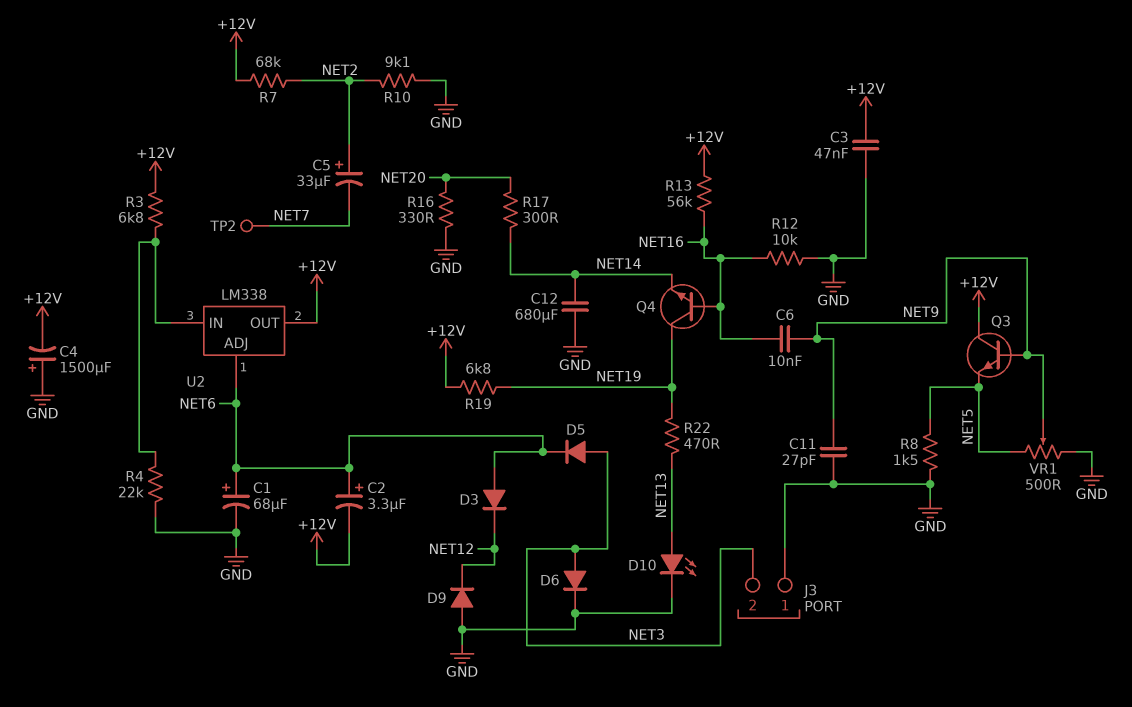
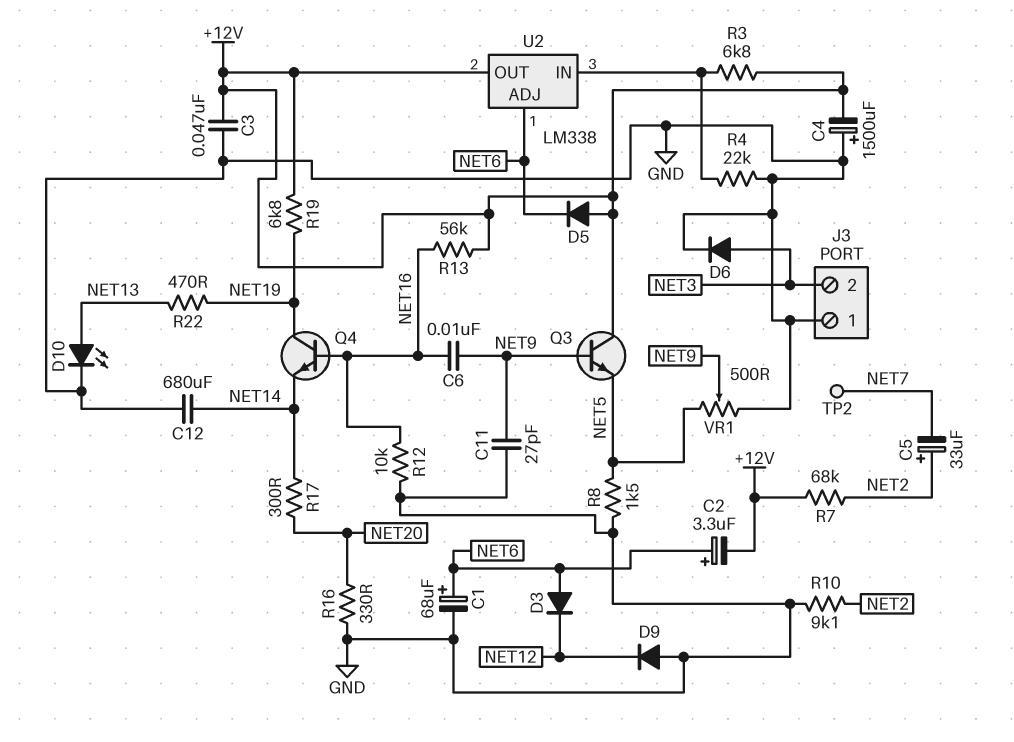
D5: diode (A NET3, K NET6) -> diode (A +12V, K NET6)

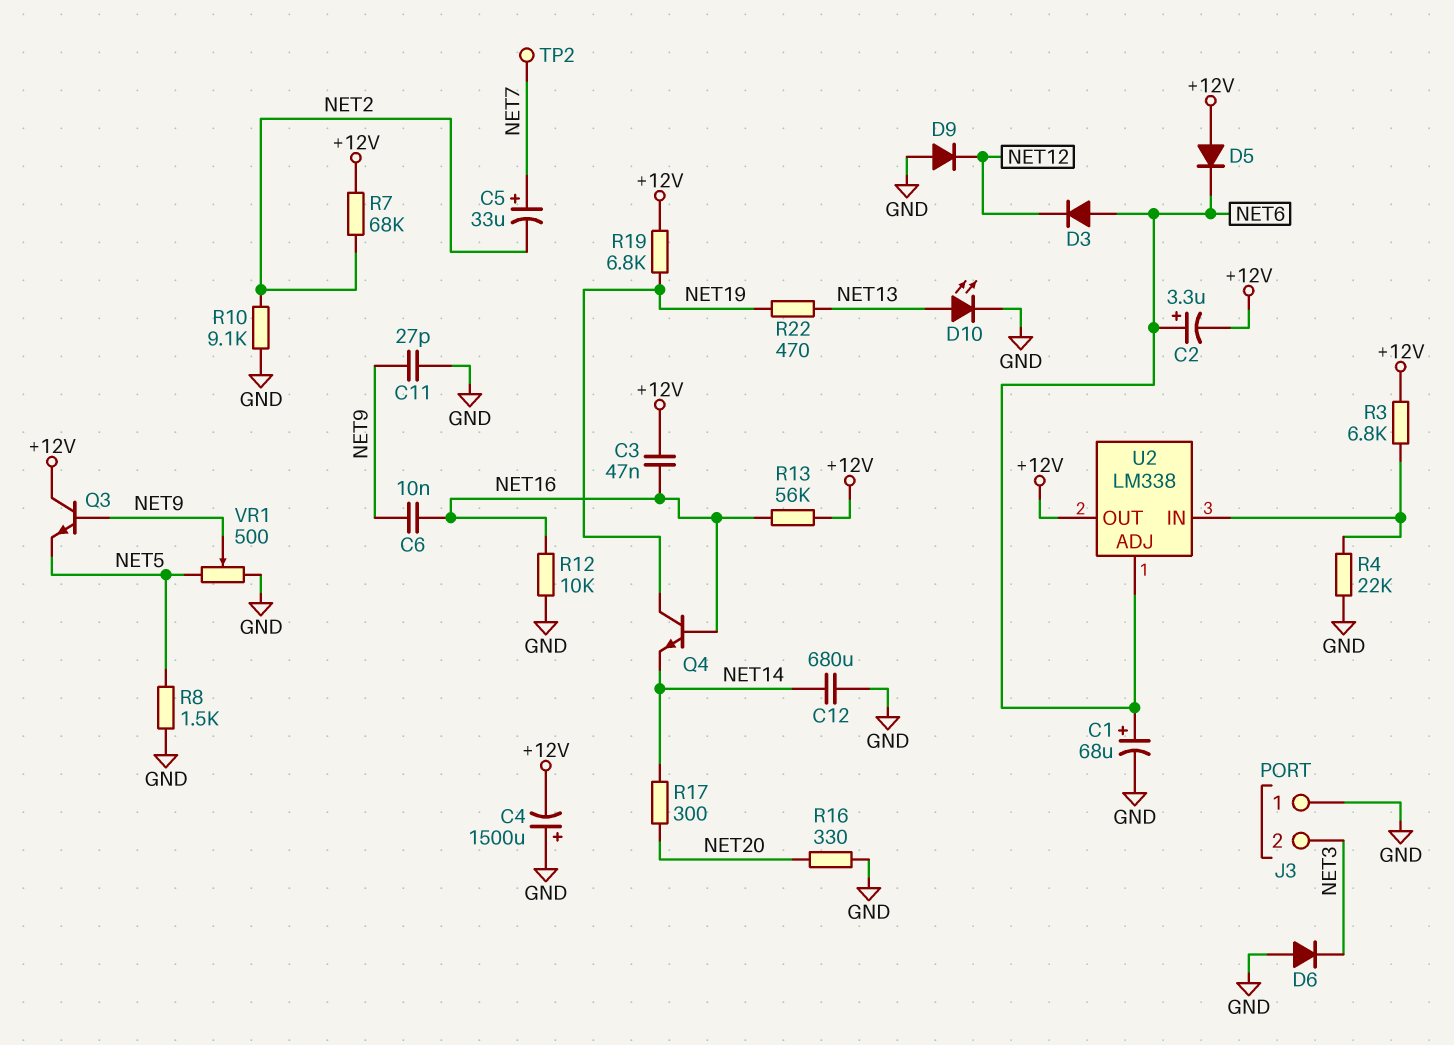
C3: 47nF (+12V, GND) -> 47nF (+12V, NET16)
C5: 33uF (plus NET2, minus NET7) -> 33uF (plus NET7, minus NET2)
D6: diode (A NET3, K GND) -> diode (A GND, K NET3)

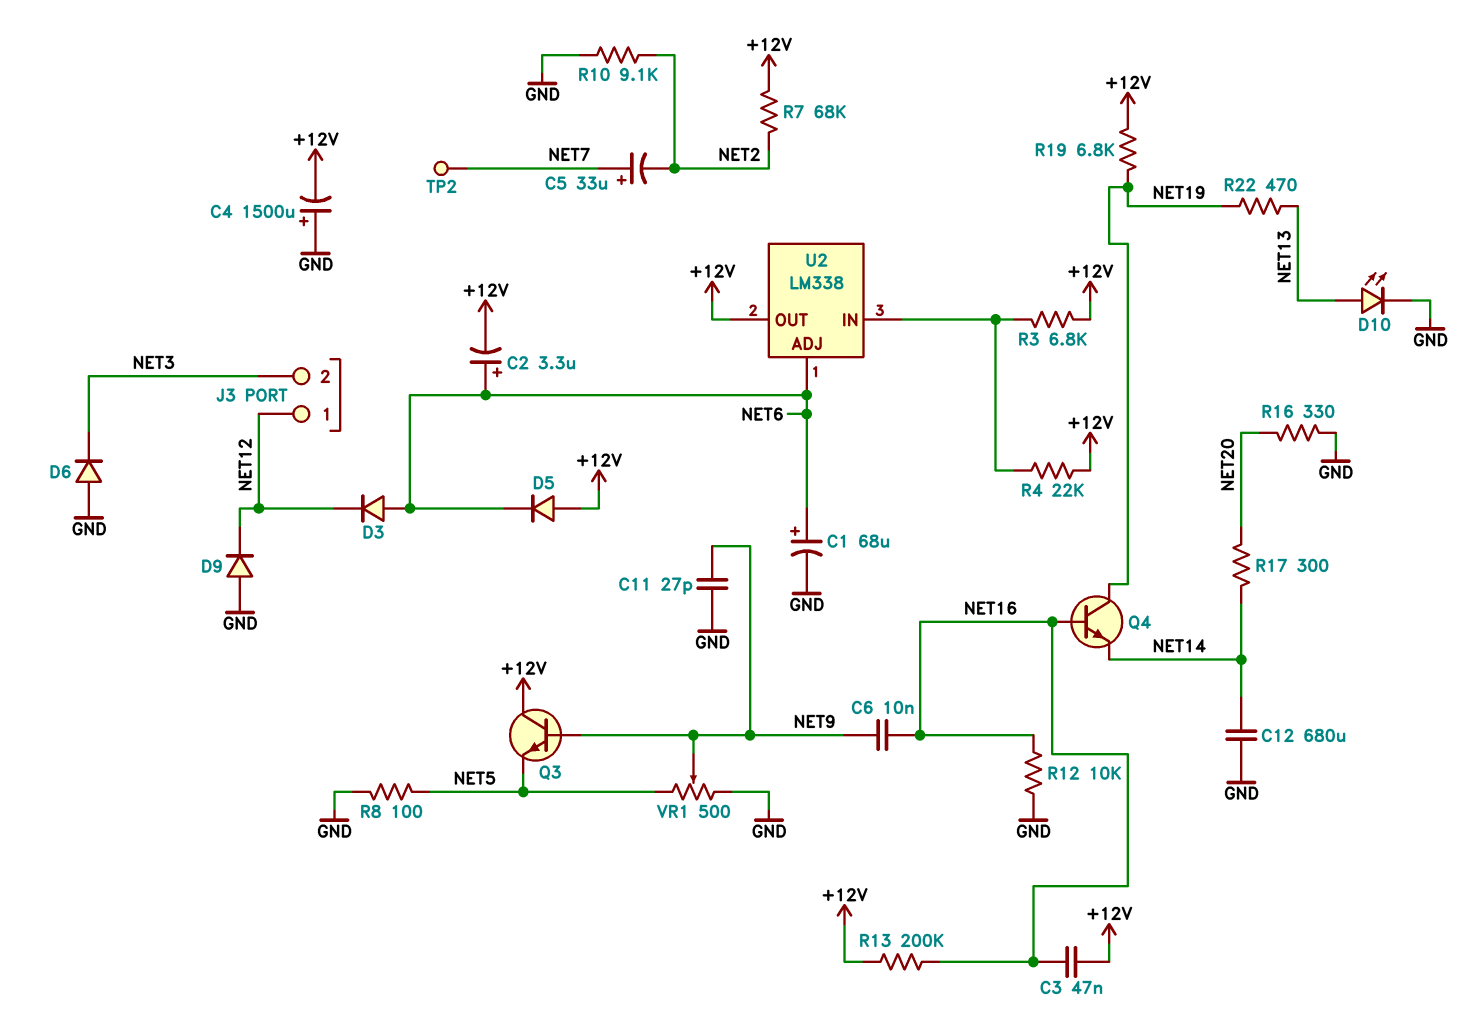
J3 pin 1: GND -> NET12
R4: 22k (GND, U2/IN) -> 22k (+12V, U2/IN)
R8: 1.5k (GND, NET5) -> 100 (GND, NET5)
R13: 56k (+12V, NET16) -> 200k (+12V, NET16)

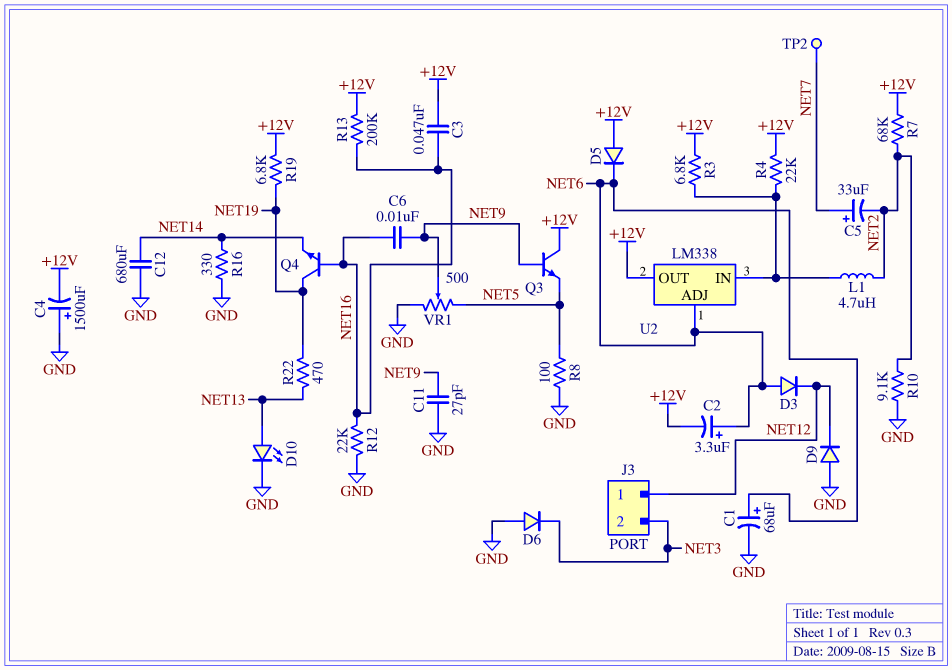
L1: none -> 4.7uH (NET2, U2/IN)
R12: 10k (GND, NET16) -> 22k (GND, NET16)
R16: 330 (GND, NET20) -> 330 (GND, NET14)
R17: 300 (NET14, NET20) -> none

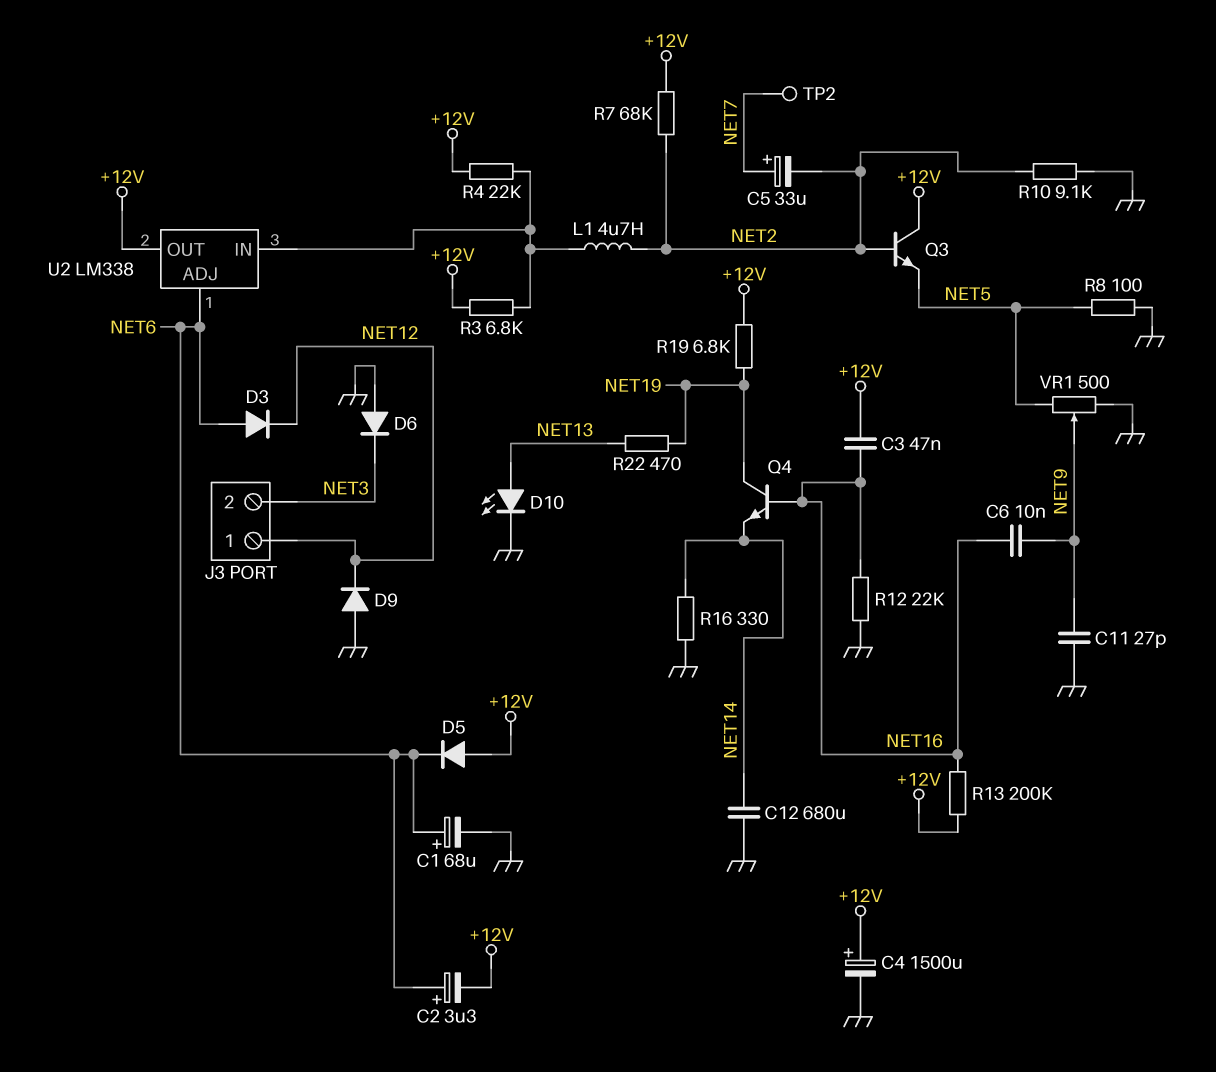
C4: 1500uF (plus GND, minus +12V) -> 1500uF (plus +12V, minus GND)
Q3: NPN (B NET9, C +12V, E NET5) -> NPN (B NET2, C +12V, E NET5)

